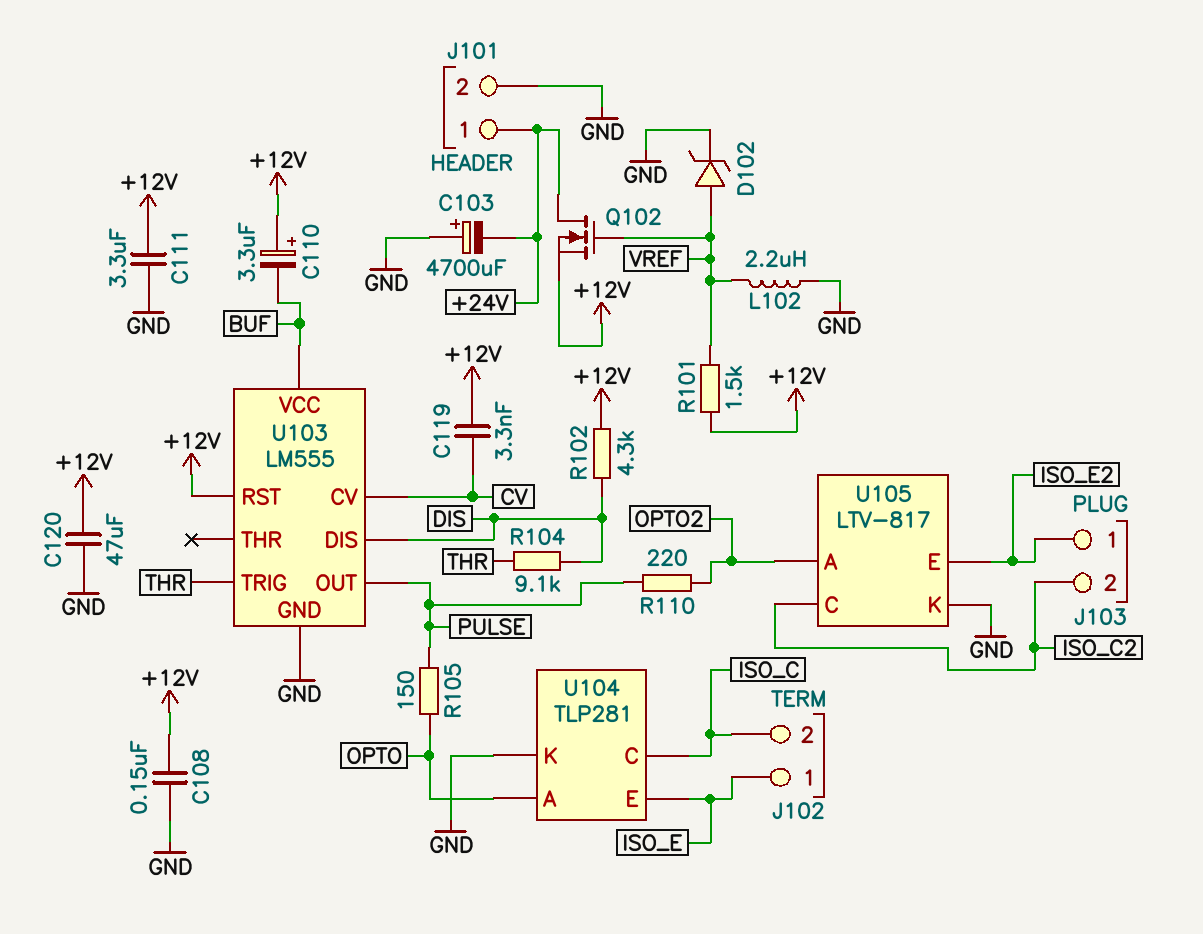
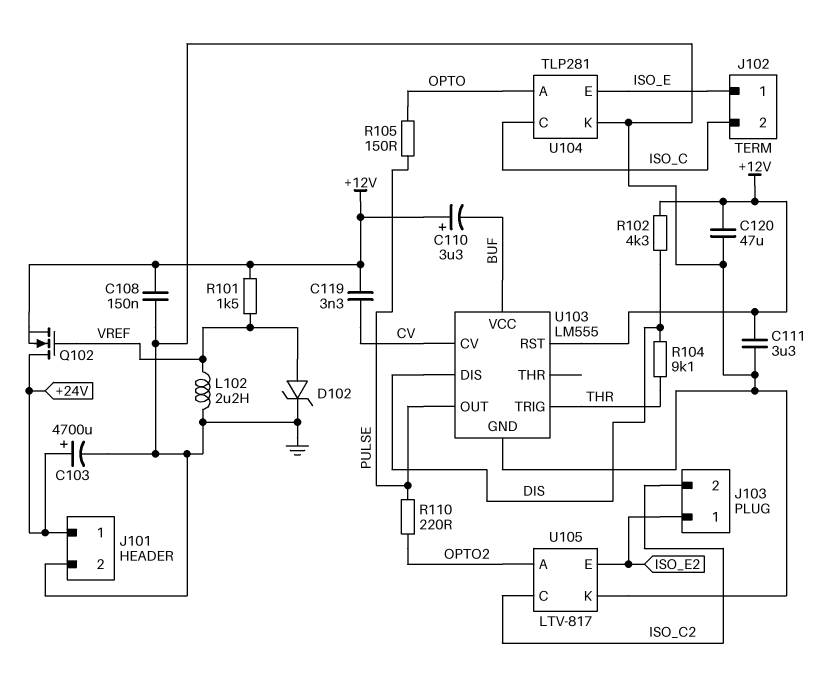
C103: 4700uF (plus GND, minus +24V) -> 4700uF (plus +24V, minus GND)

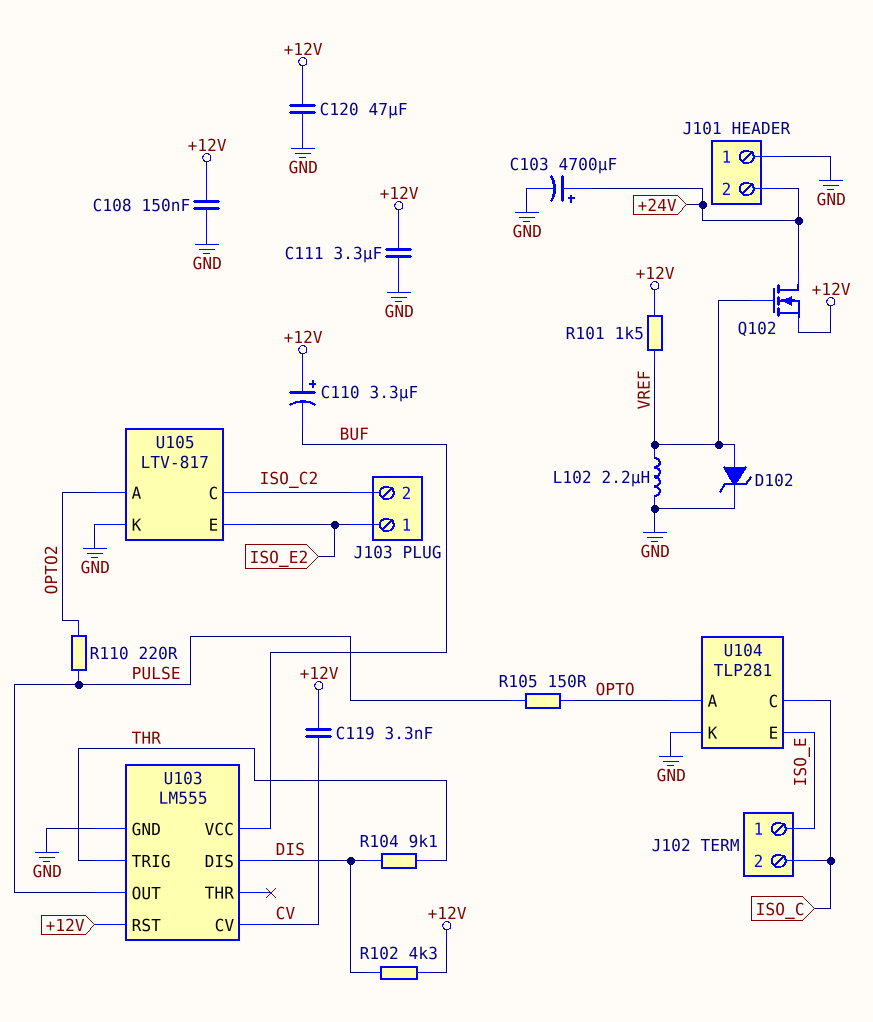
J101 pin 1: +24V -> GND
J101 pin 2: GND -> +24V

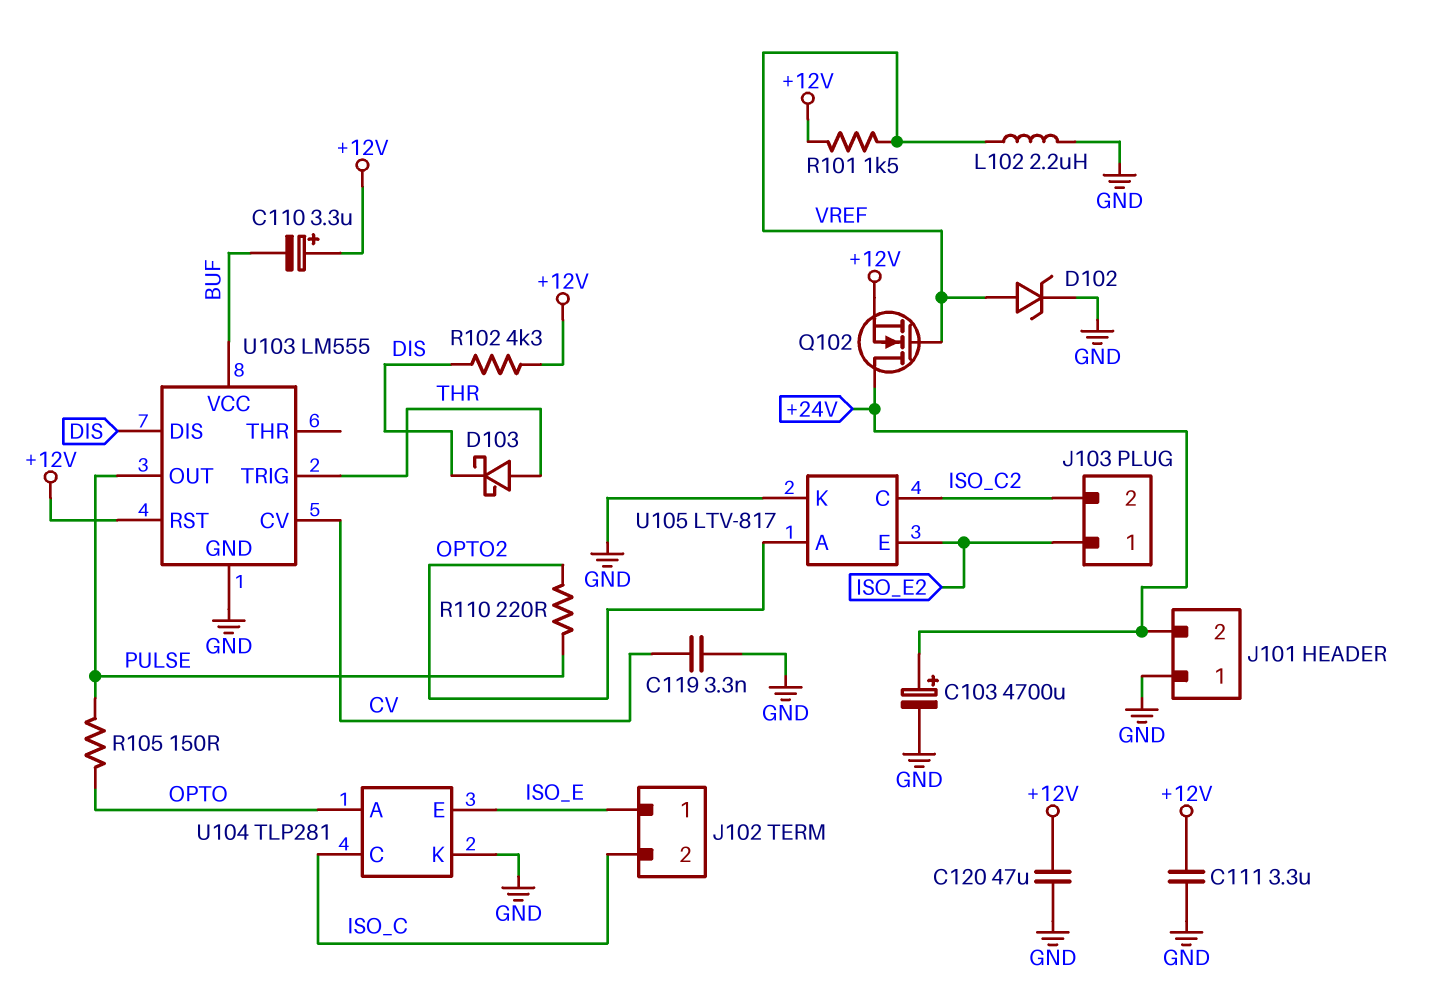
C108: 150nF (+12V, GND) -> none
C119: 3.3nF (+12V, CV) -> 3.3nF (CV, GND)
D103: none -> schottky (A THR, K DIS)
R104: 9.1k (DIS, THR) -> none

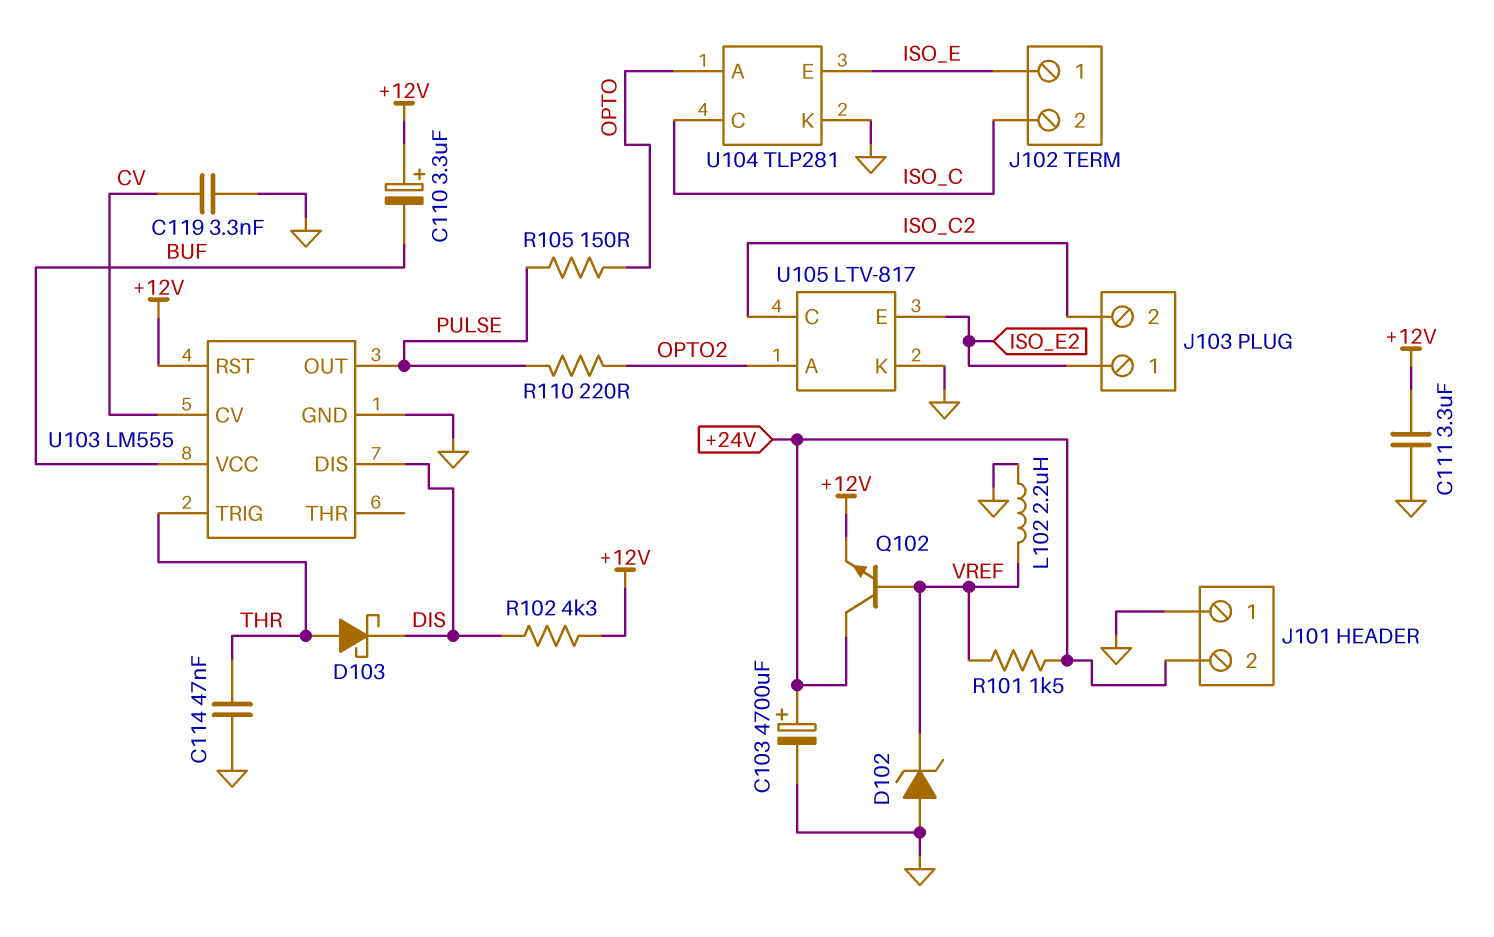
C114: none -> 47nF (GND, THR)
C120: 47uF (+12V, GND) -> none
D102: zener (A VREF, K GND) -> zener (A GND, K VREF)
Q102: NMOS (G VREF, D +24V, S +12V) -> NPN (B VREF, C +24V, E +12V)
R101: 1.5k (+12V, VREF) -> 1.5k (+24V, VREF)

